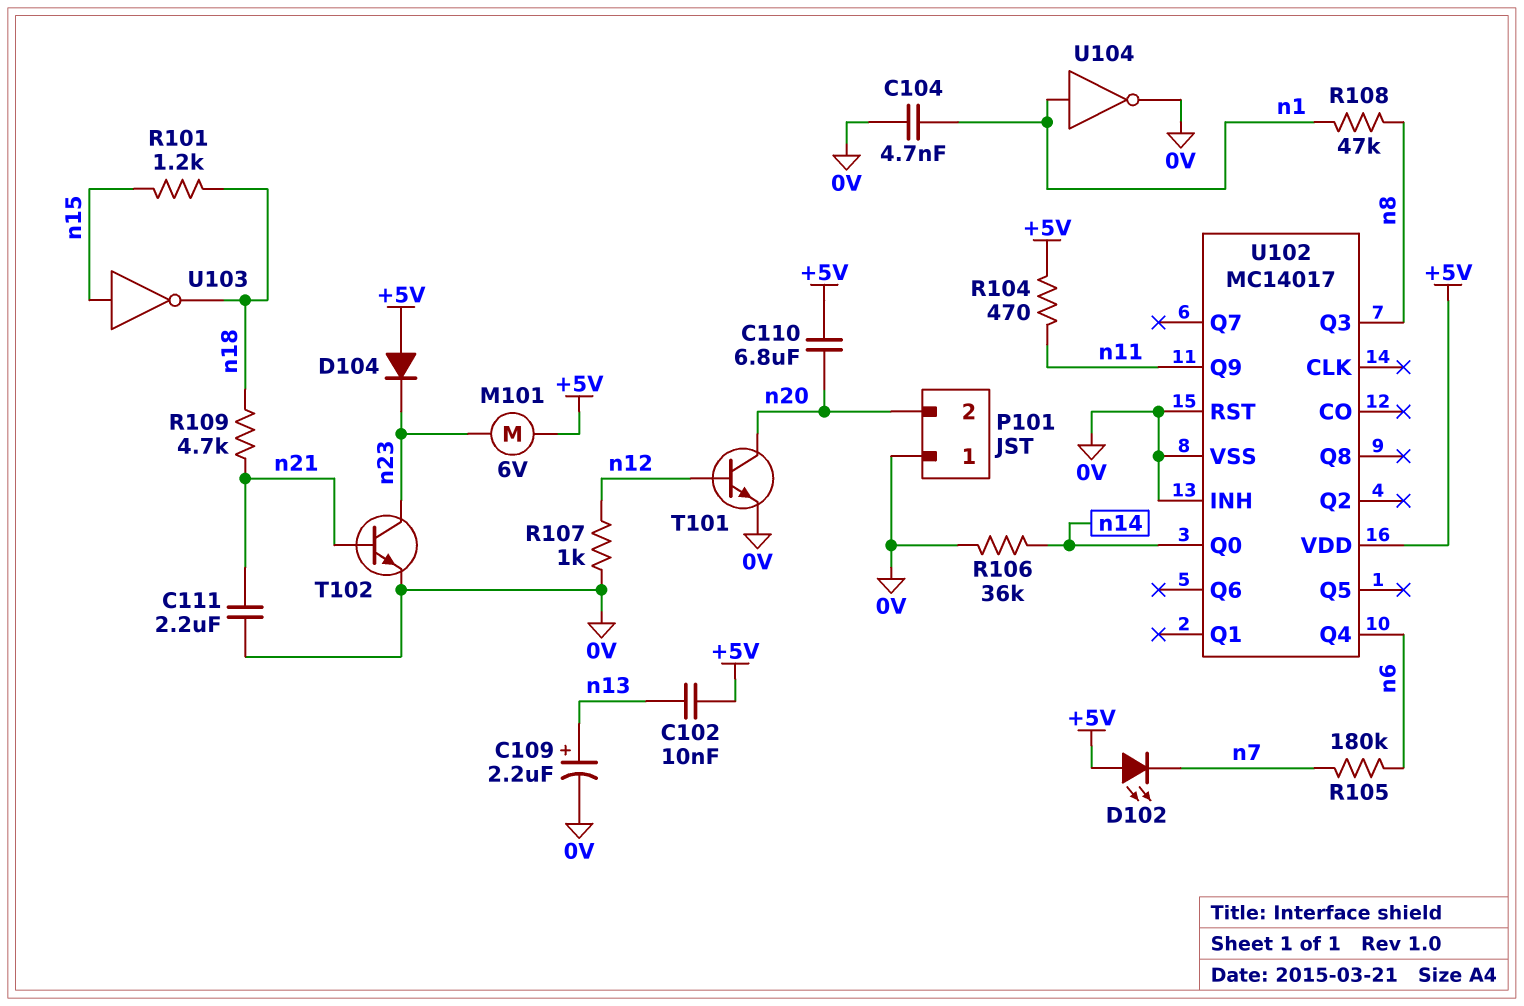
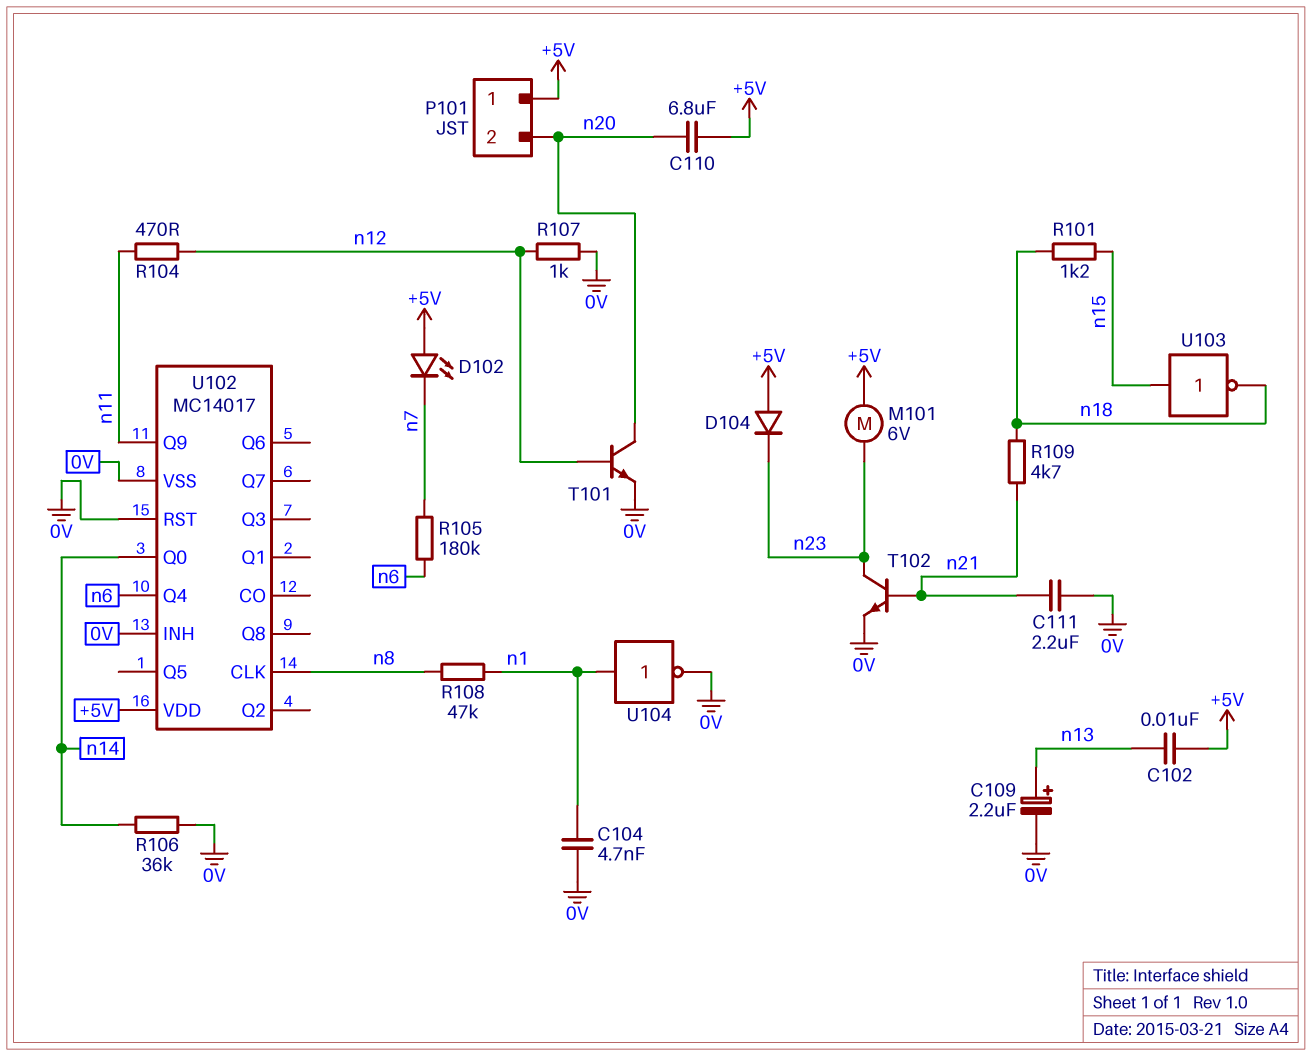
P101 pin 1: 0V -> +5V
R104: 470 (+5V, n11) -> 470 (n11, n12)
U102 pin CLK: none -> n8
U102 pin Q3: n8 -> none

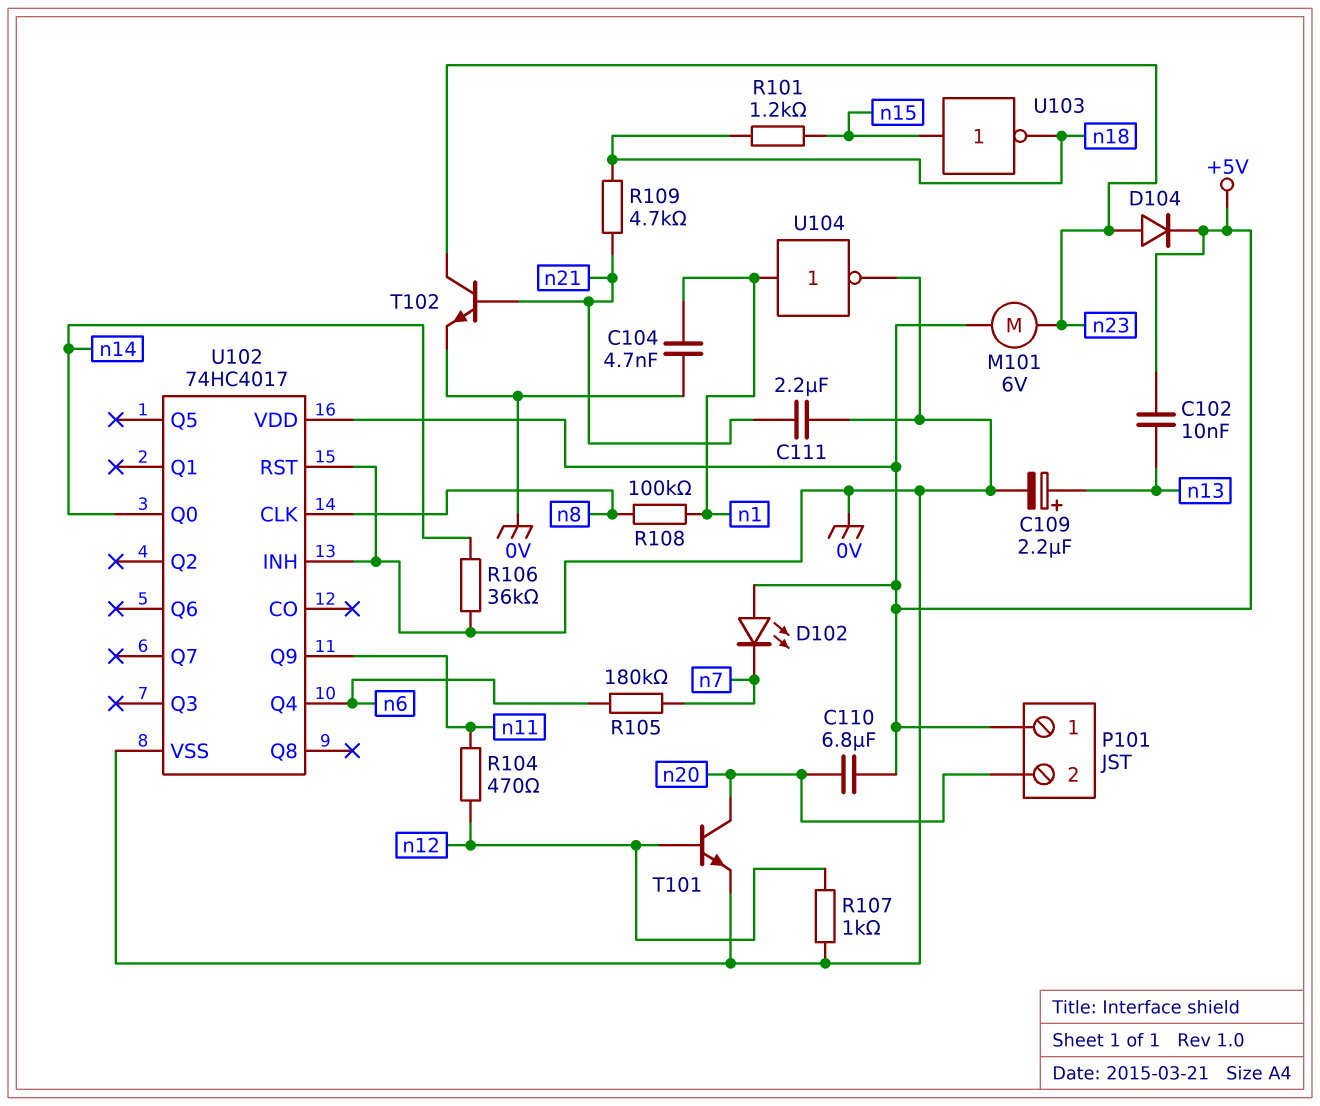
D104: diode (A +5V, K n23) -> diode (A n23, K +5V)
R108: 47k (n1, n8) -> 100k (n1, n8)
U102: MC14017 -> 74HC4017

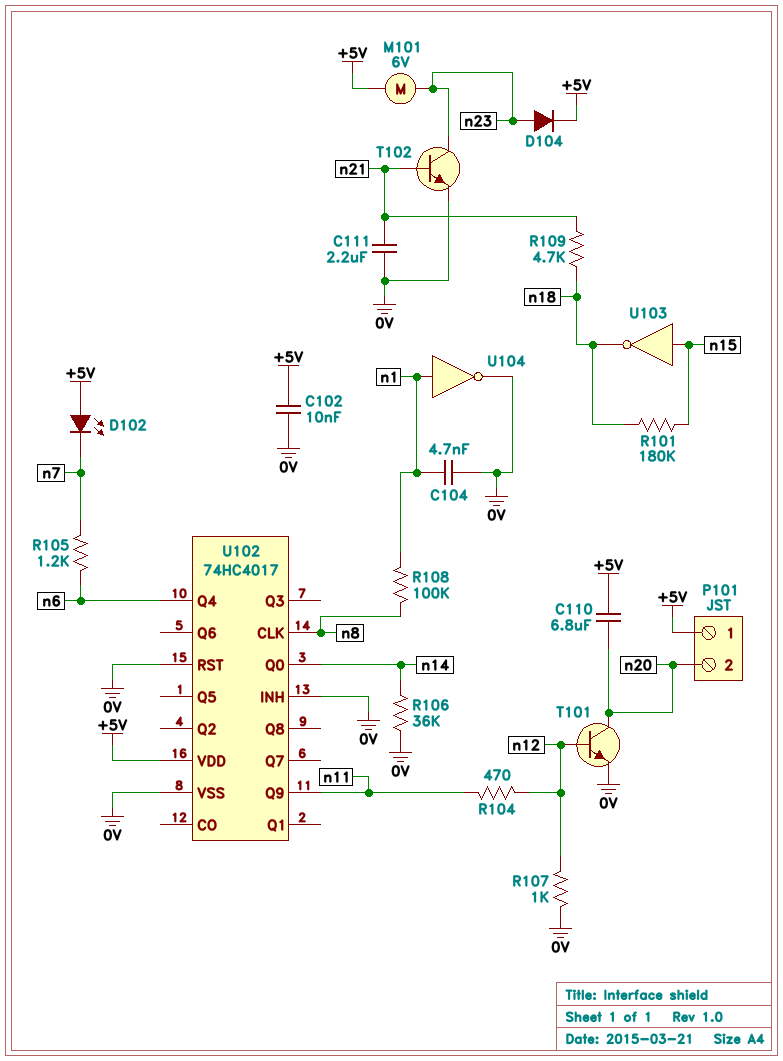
C102: 10nF (+5V, n13) -> 10nF (+5V, 0V)
C109: 2.2uF (plus n13, minus 0V) -> none
R101: 1.2k (n15, n18) -> 180k (n15, n18)
R105: 180k (n6, n7) -> 1.2k (n6, n7)

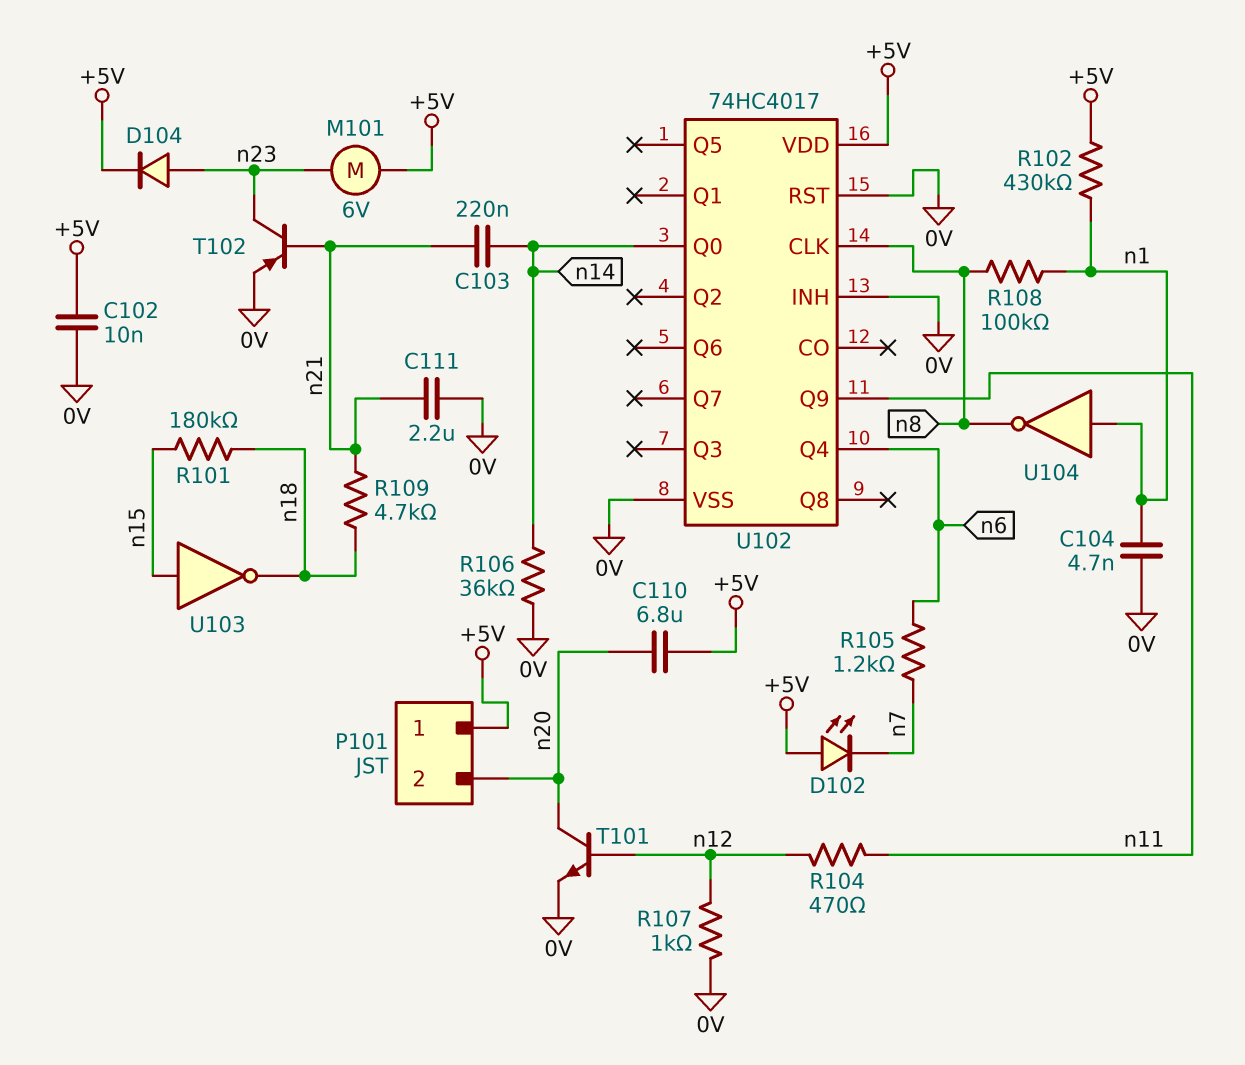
C103: none -> 220nF (n14, n21)
R102: none -> 430k (+5V, n1)
T102: NPN (B n21, C n23, E 0V) -> PNP (B n21, C n23, E 0V)
U104: NOT (in n1, out 0V) -> NOT (in n1, out n8)

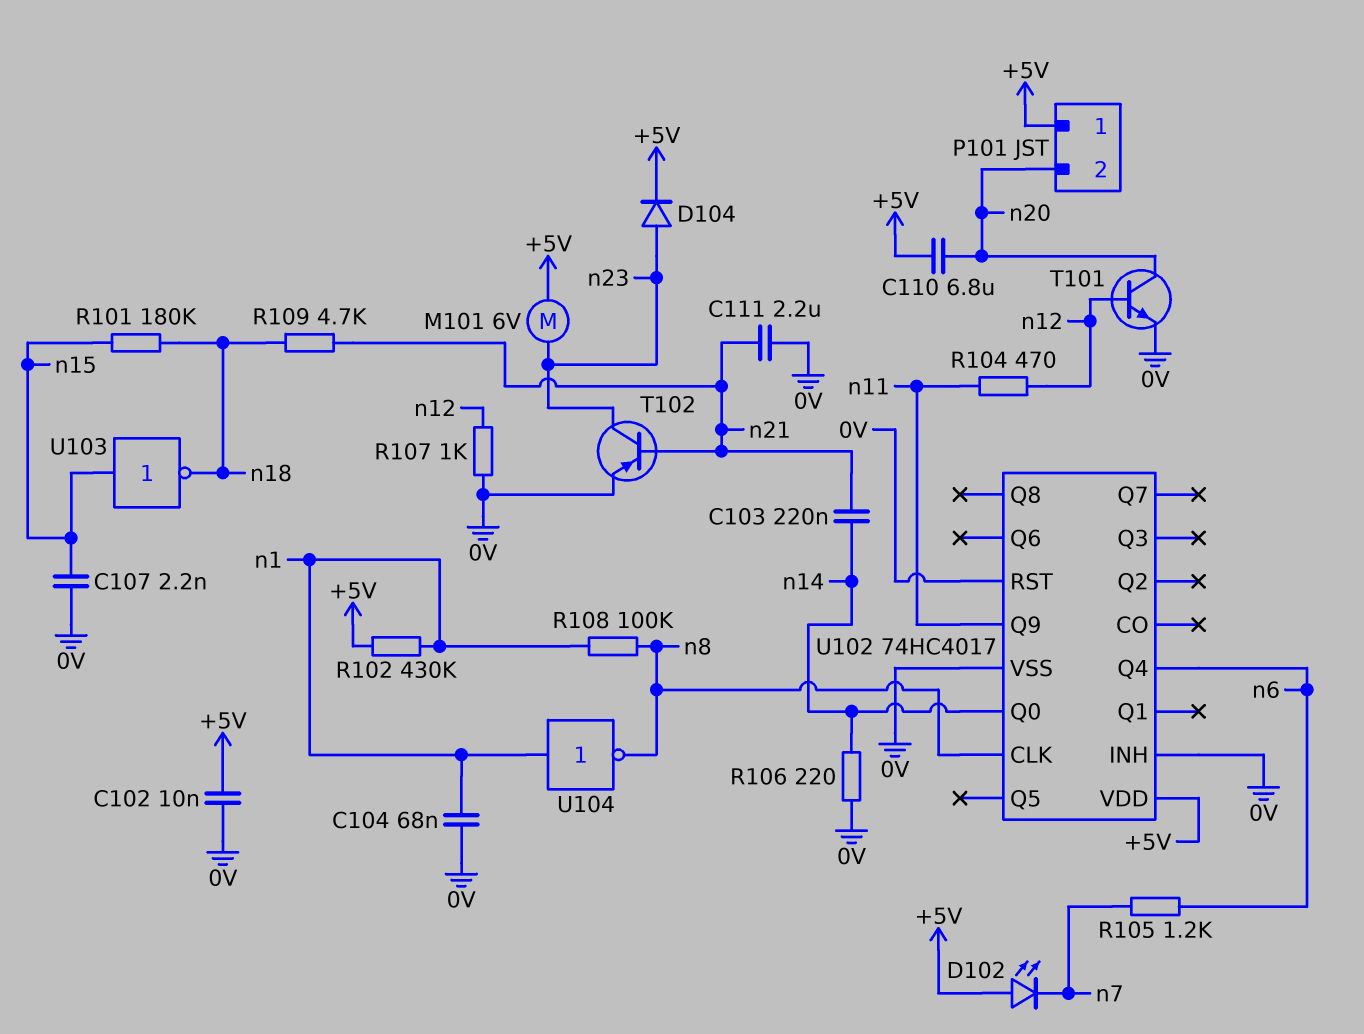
C104: 4.7nF (0V, n1) -> 68nF (0V, n1)
C107: none -> 2.2nF (0V, n15)
R106: 36k (0V, n14) -> 220 (0V, n14)

